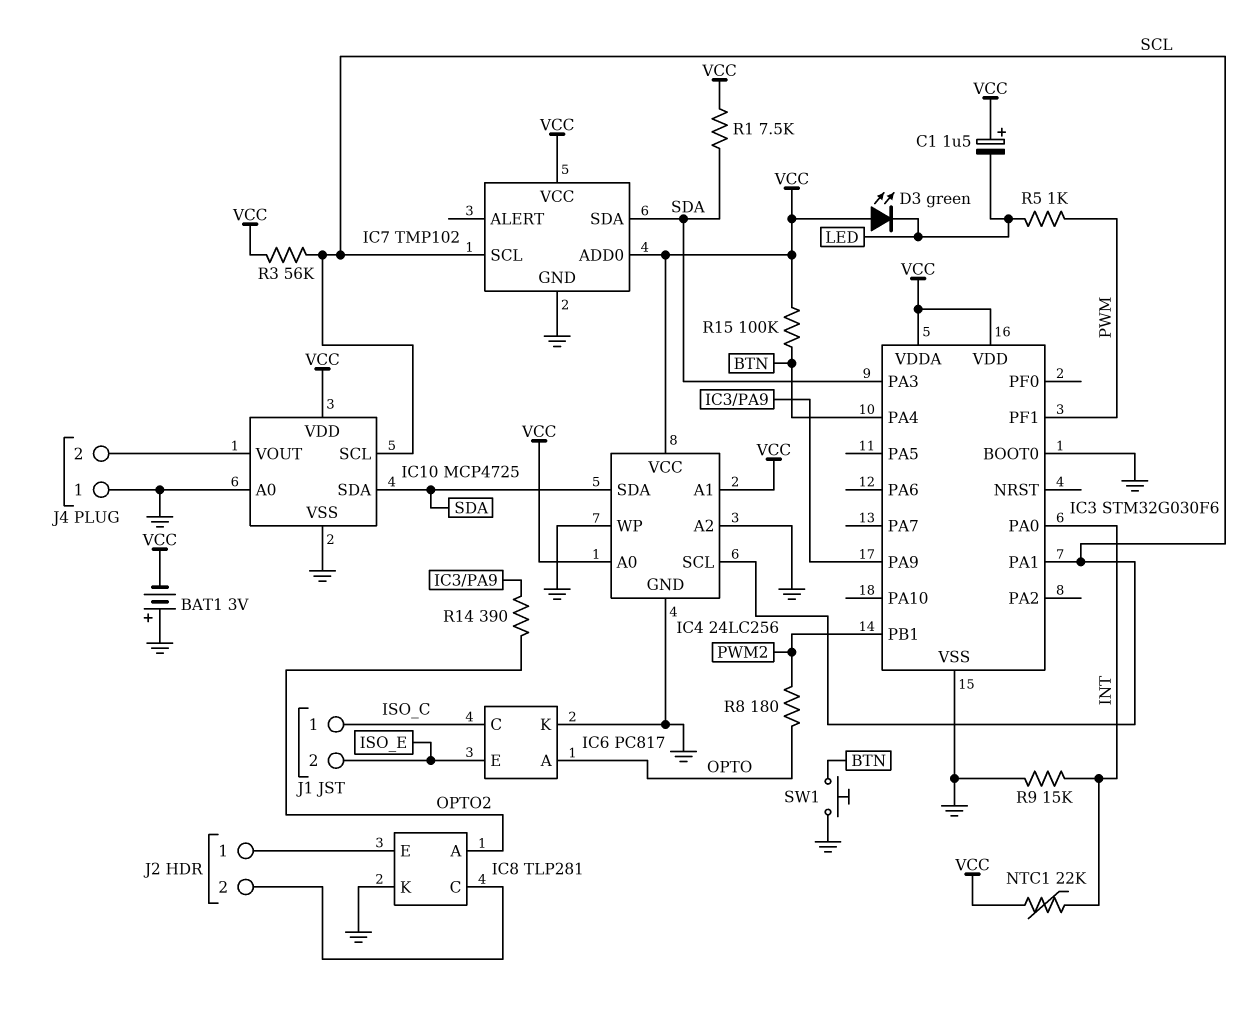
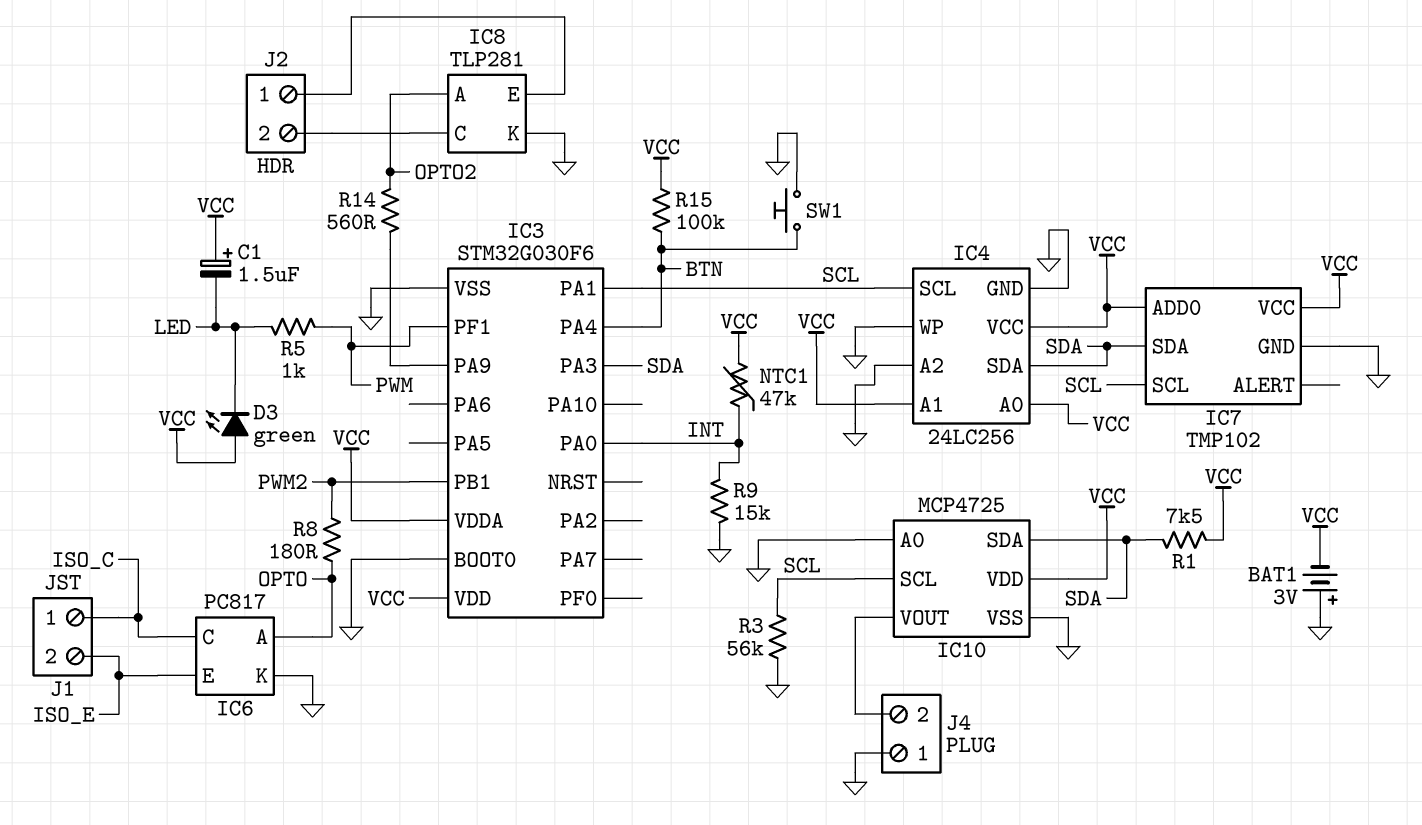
NTC1: 22k (INT, VCC) -> 47k (INT, VCC)
R3: 56k (SCL, VCC) -> 56k (GND, SCL)
R14: 390 (IC3/PA9, OPTO2) -> 560 (IC3/PA9, OPTO2)

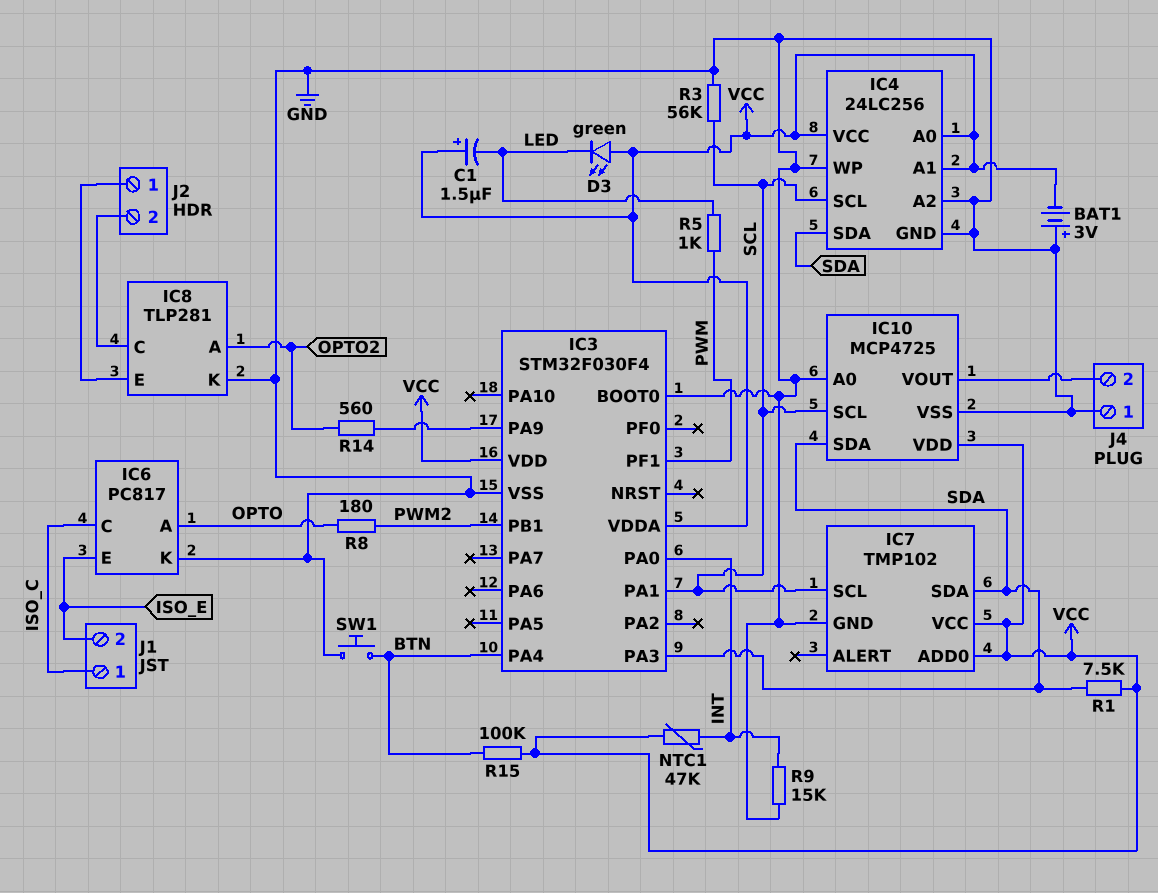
IC3: STM32G030F6 -> STM32F030F4

